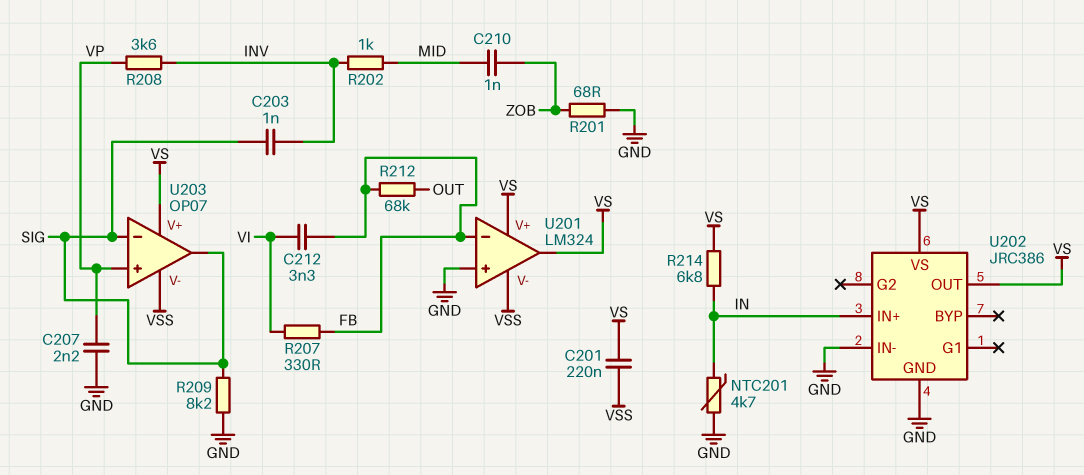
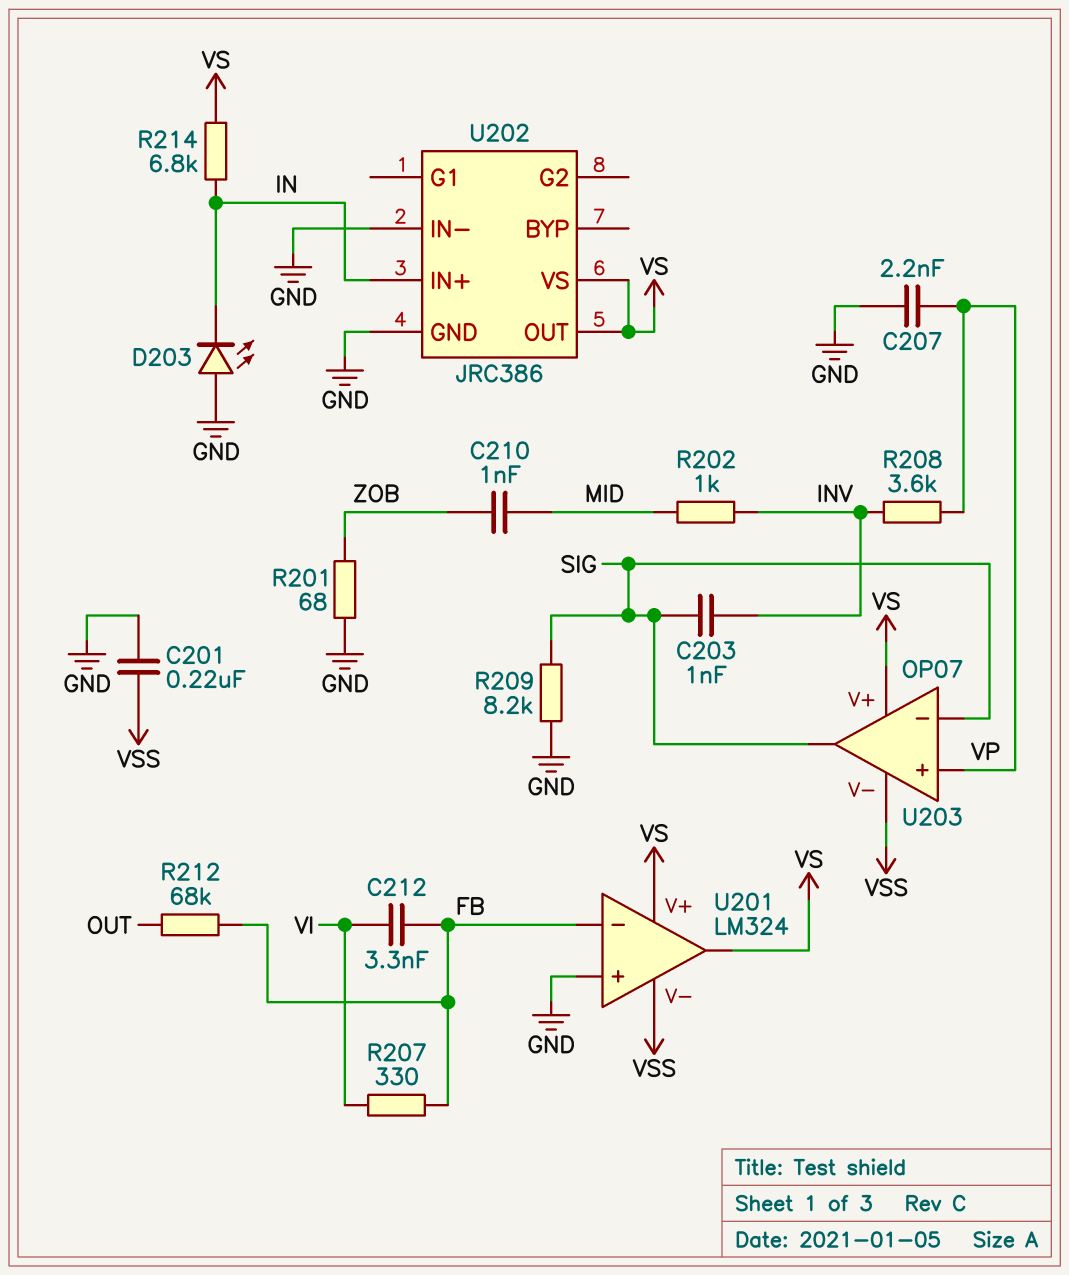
C201: 220nF (VS, VSS) -> 220nF (GND, VSS)
D203: none -> LED (A GND, K IN)
NTC201: 4.7k (GND, IN) -> none

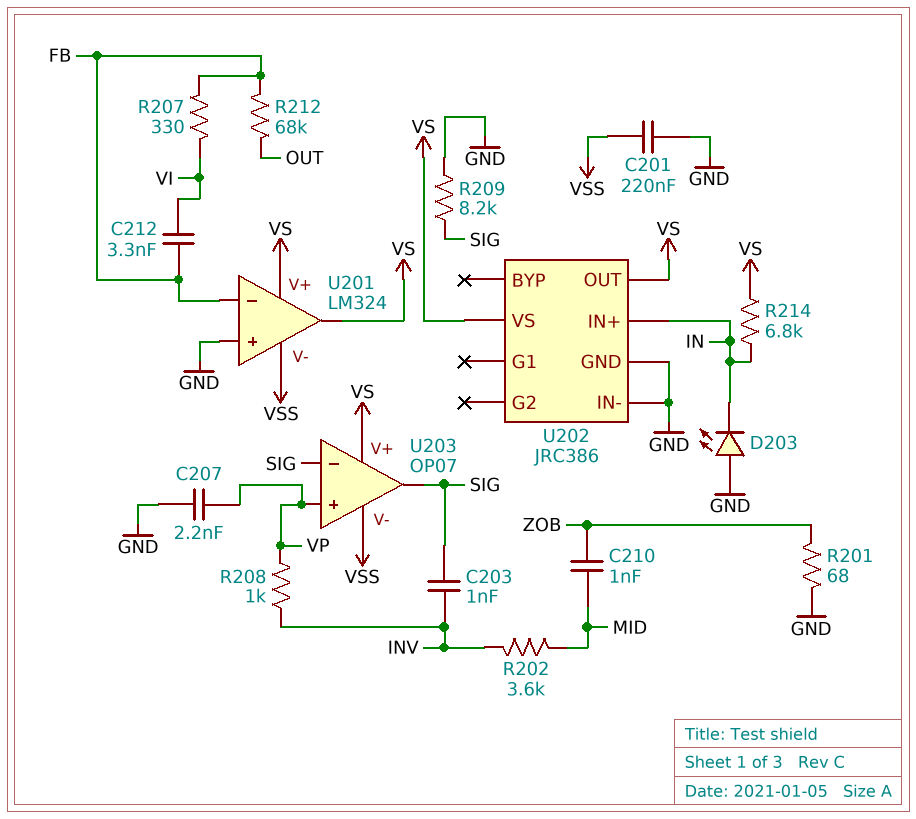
R202: 1k (INV, MID) -> 3.6k (INV, MID)
R208: 3.6k (INV, VP) -> 1k (INV, VP)

